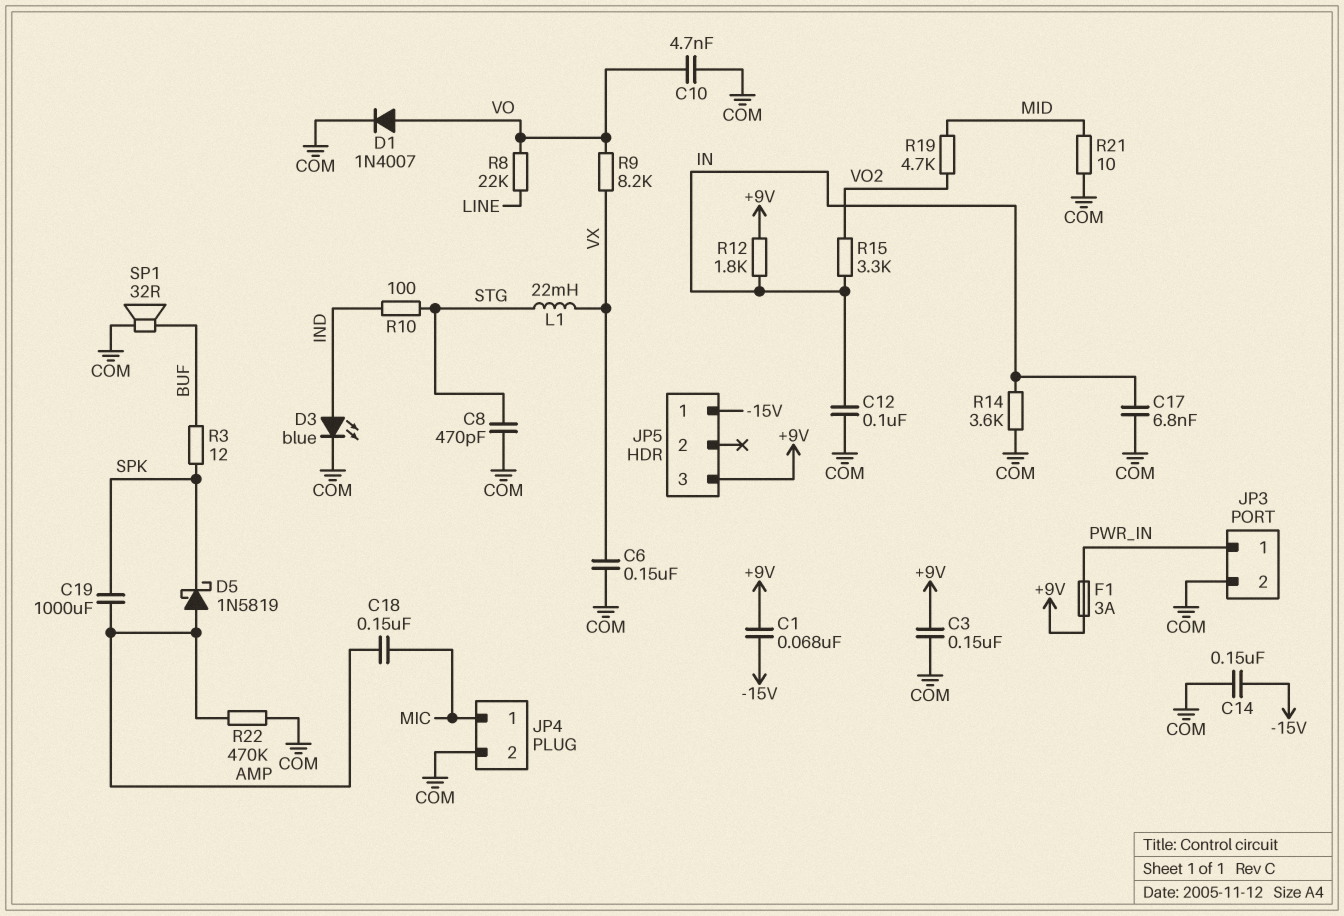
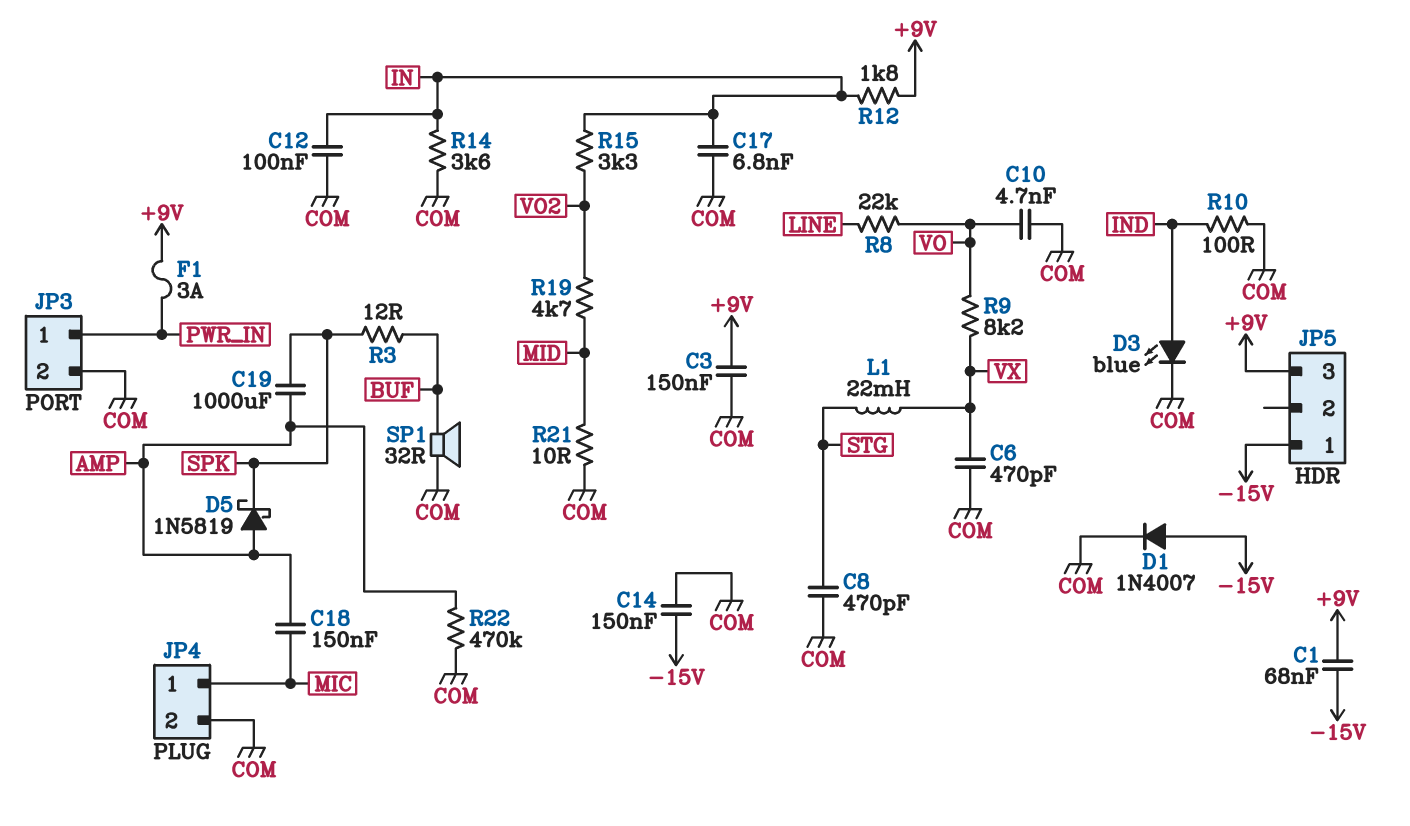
C6: 150nF (COM, VX) -> 470pF (COM, VX)
D1: diode 1N4007 (A VO, K COM) -> diode 1N4007 (A -15V, K COM)
R10: 100 (IND, STG) -> 100 (COM, IND)

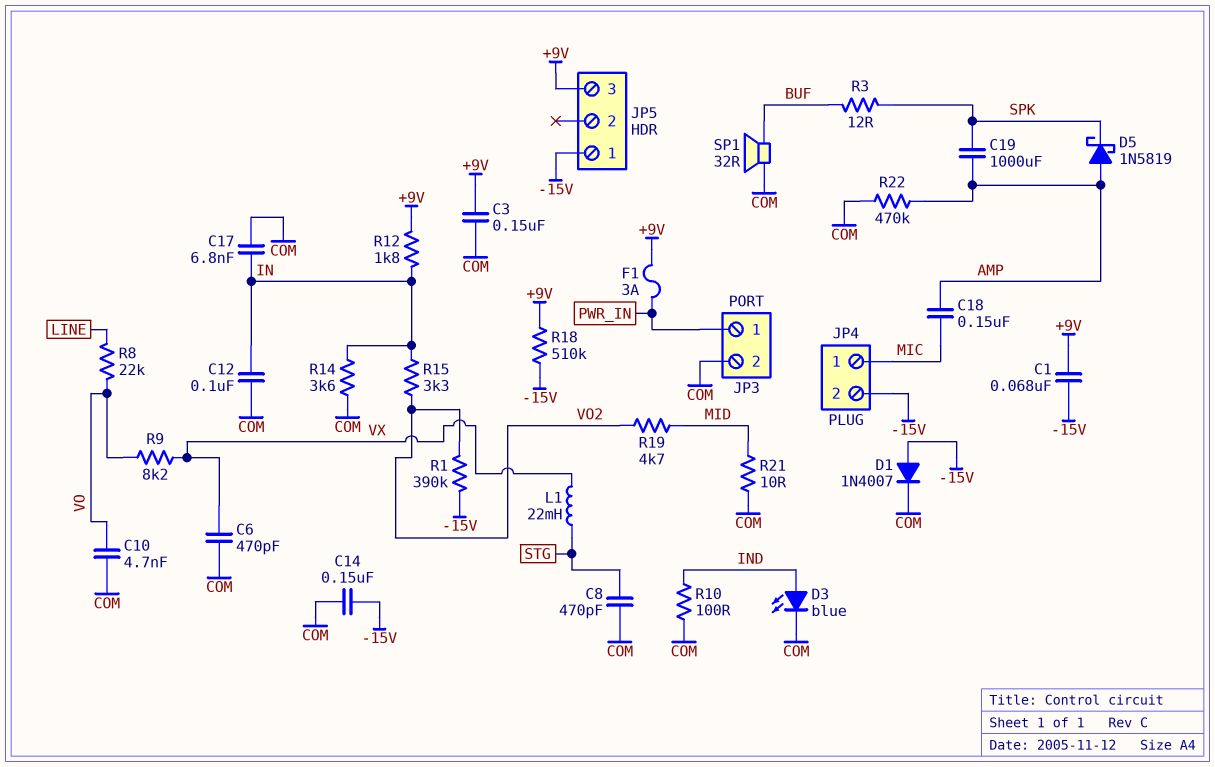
JP4 pin 2: COM -> -15V
R1: none -> 390k (-15V, VO2)
R18: none -> 510k (+9V, -15V)

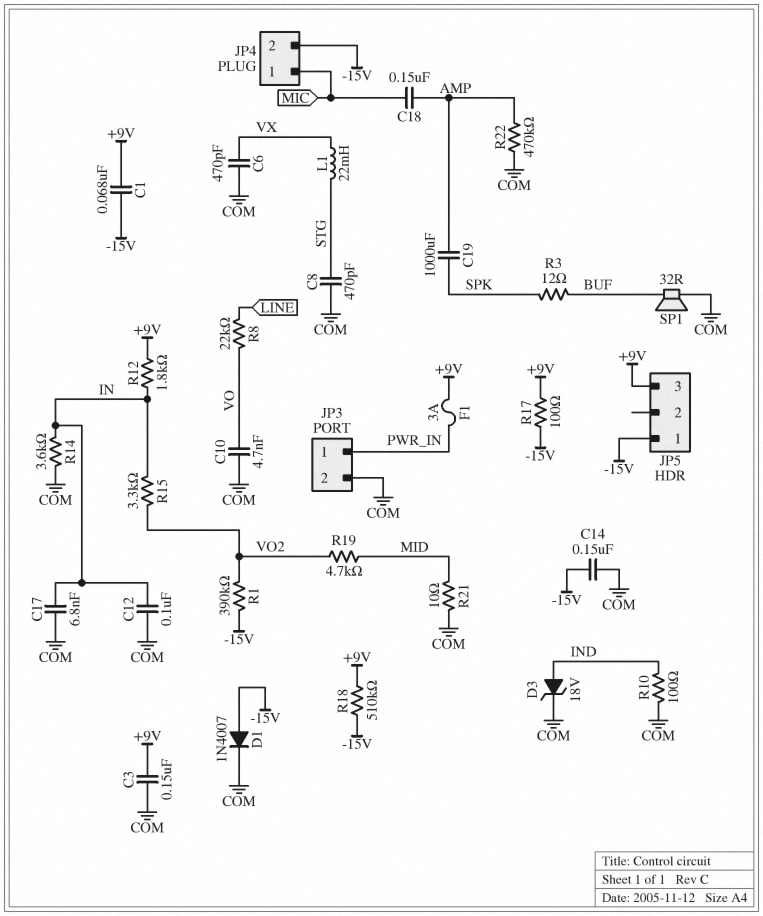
D3: LED blue (A IND, K COM) -> zener 18V (A IND, K COM)
D5: schottky 1N5819 (A AMP, K SPK) -> none
R9: 8.2k (VO, VX) -> none
R17: none -> 100 (+9V, -15V)

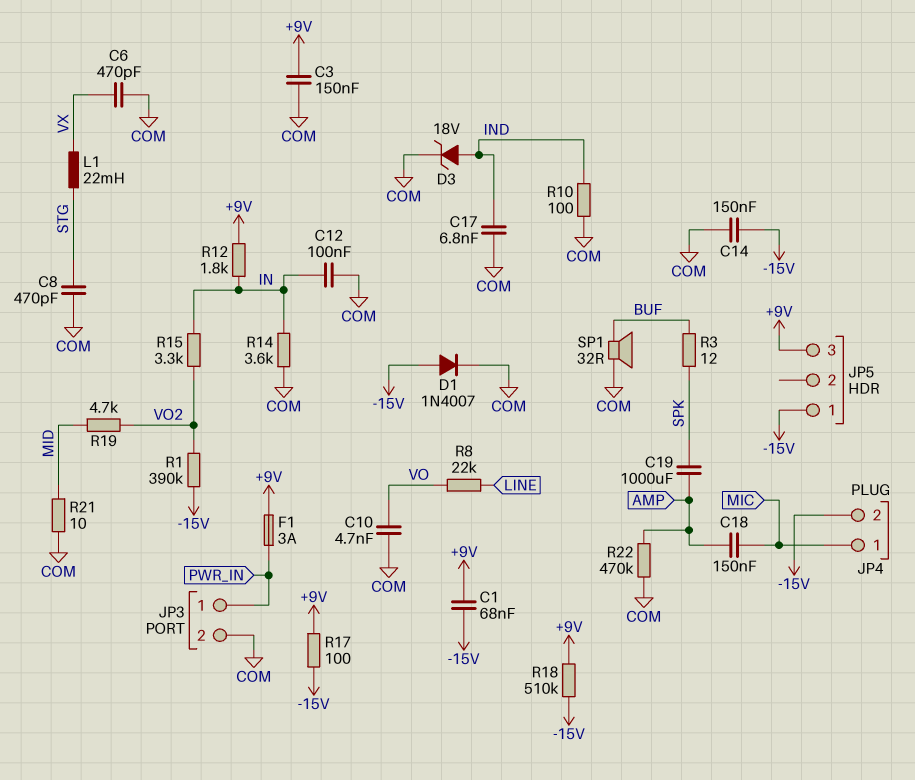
C17: 6.8nF (COM, IN) -> 6.8nF (COM, IND)

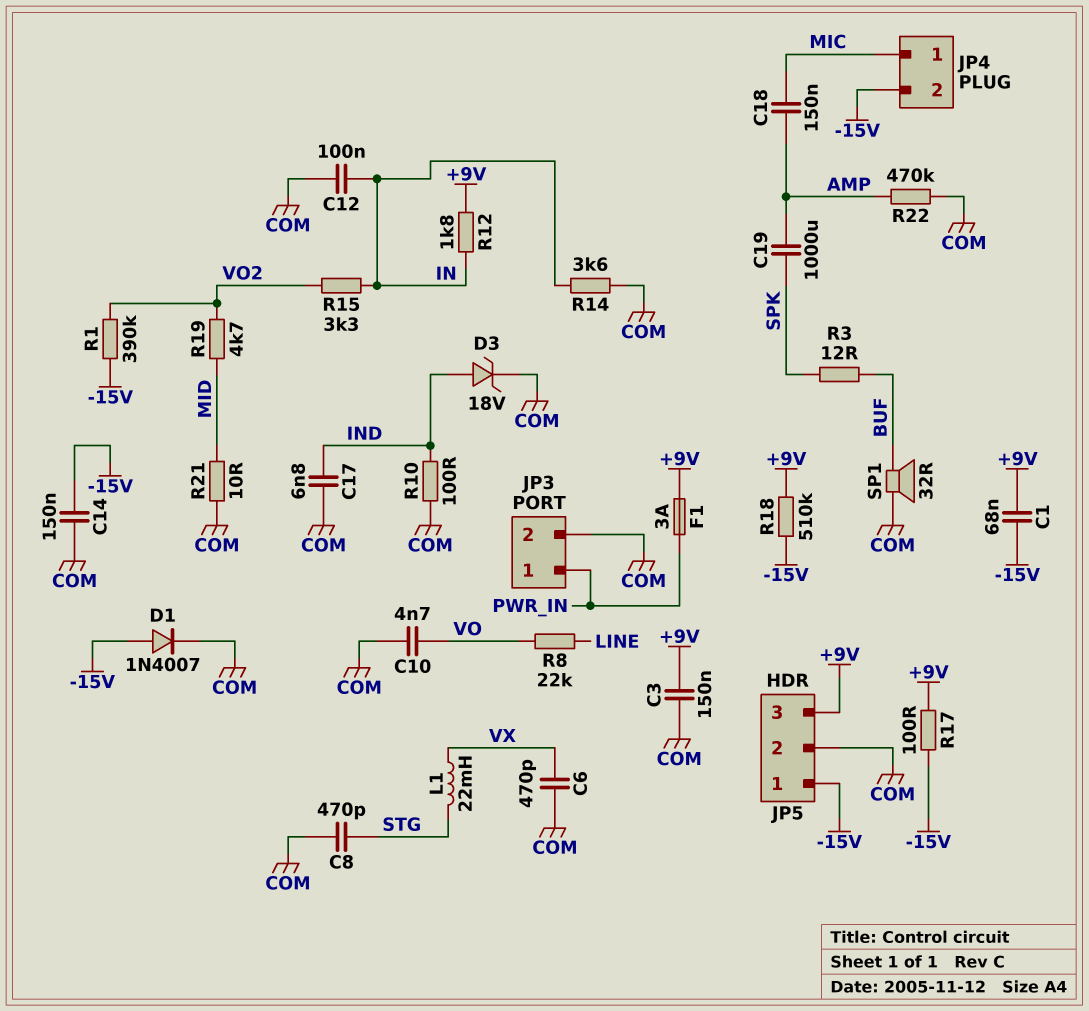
JP5 pin 2: none -> COM

